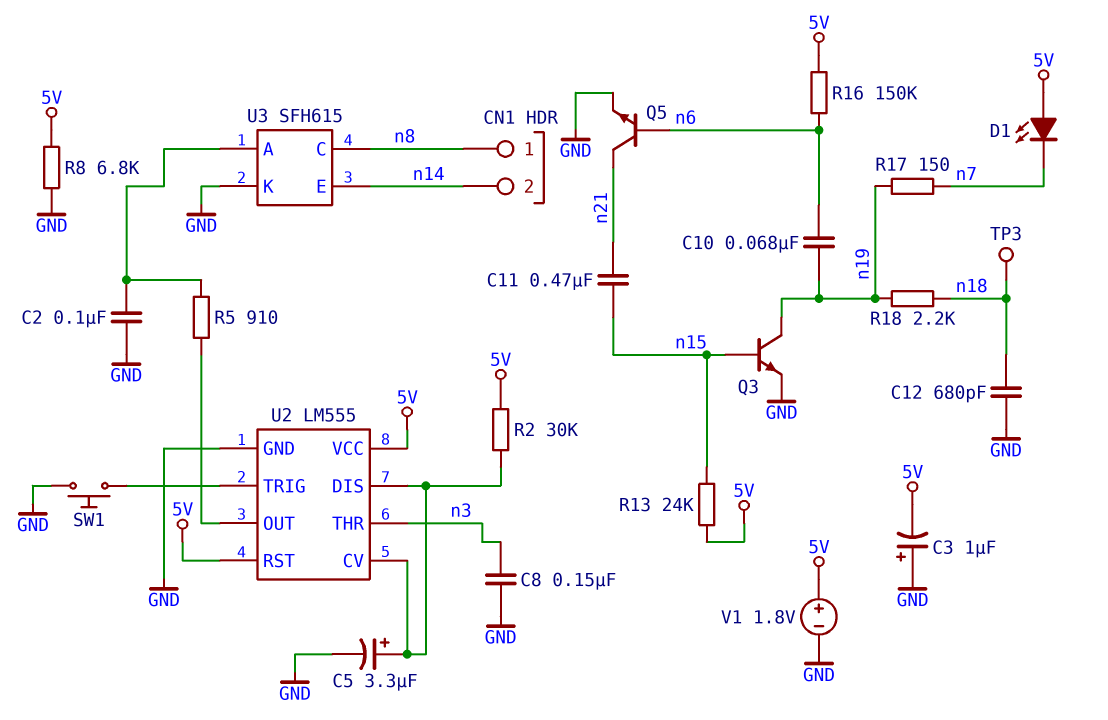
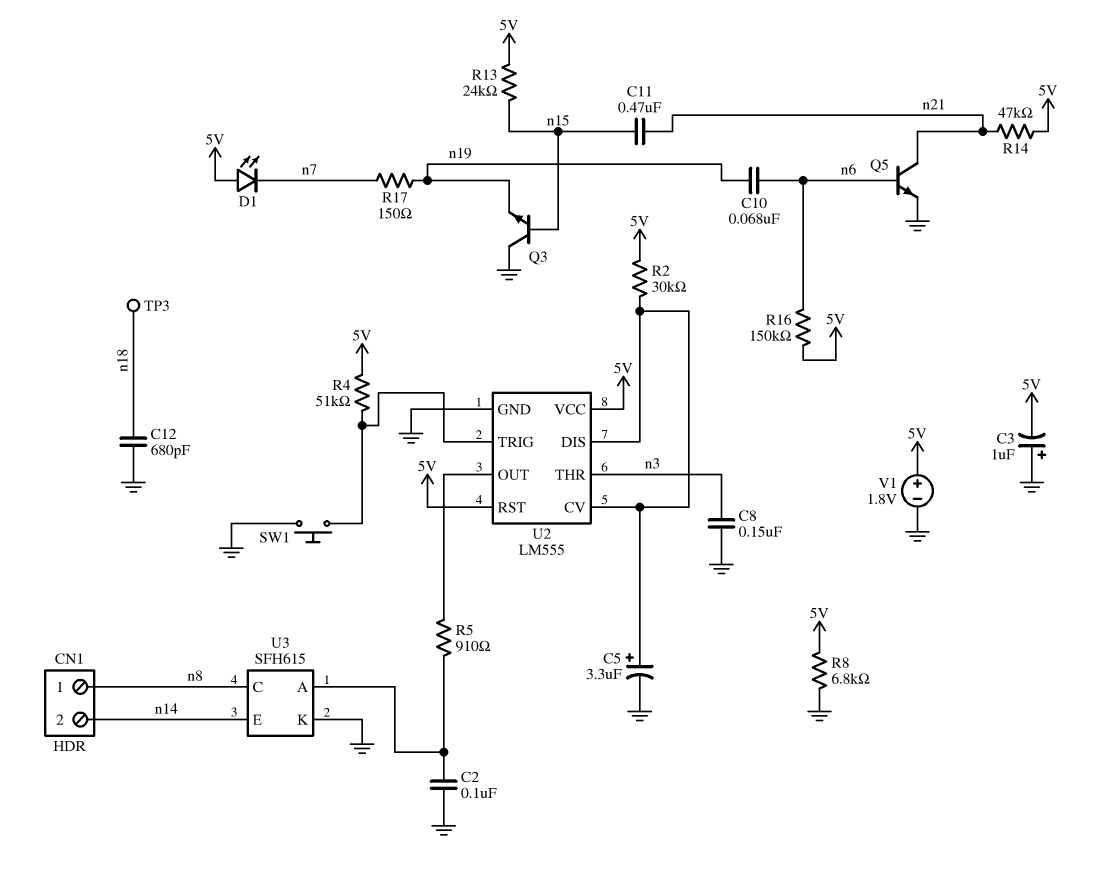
Q3: NPN (B n15, C n19, E GND) -> NPN (B n15, C GND, E n19)
R4: none -> 51k (5V, U2/TRIG)
R14: none -> 47k (5V, n21)
R18: 2.2k (n18, n19) -> none

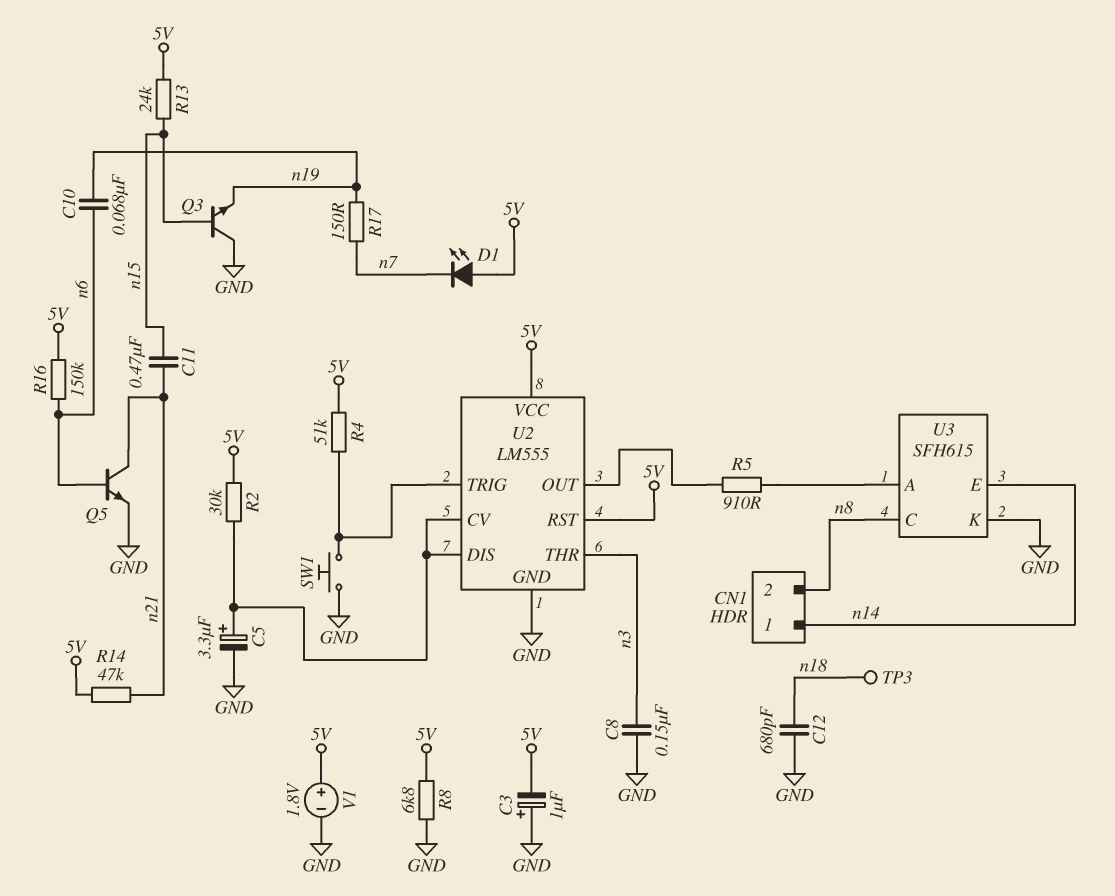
C2: 100nF (GND, U3/A) -> none
CN1 pin 1: n8 -> n14
CN1 pin 2: n14 -> n8

